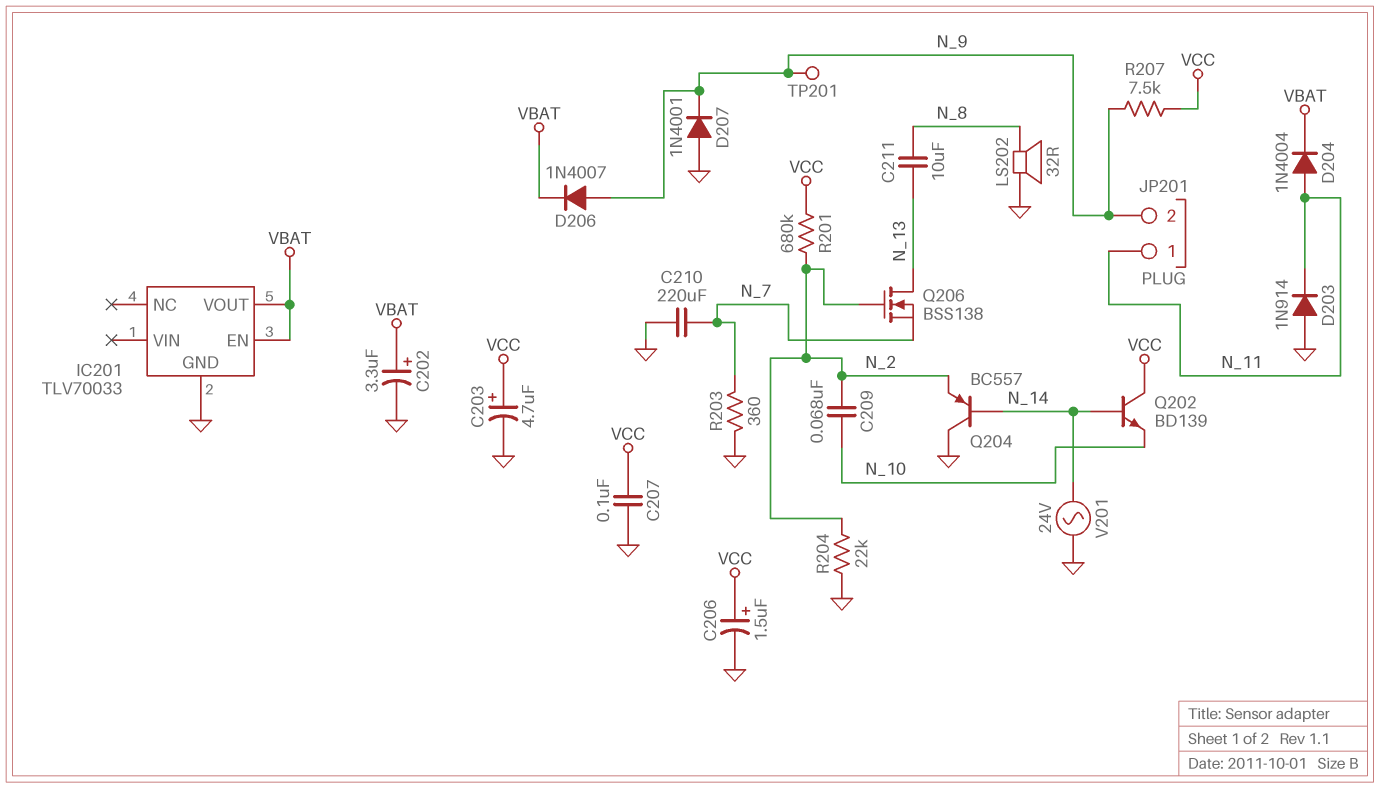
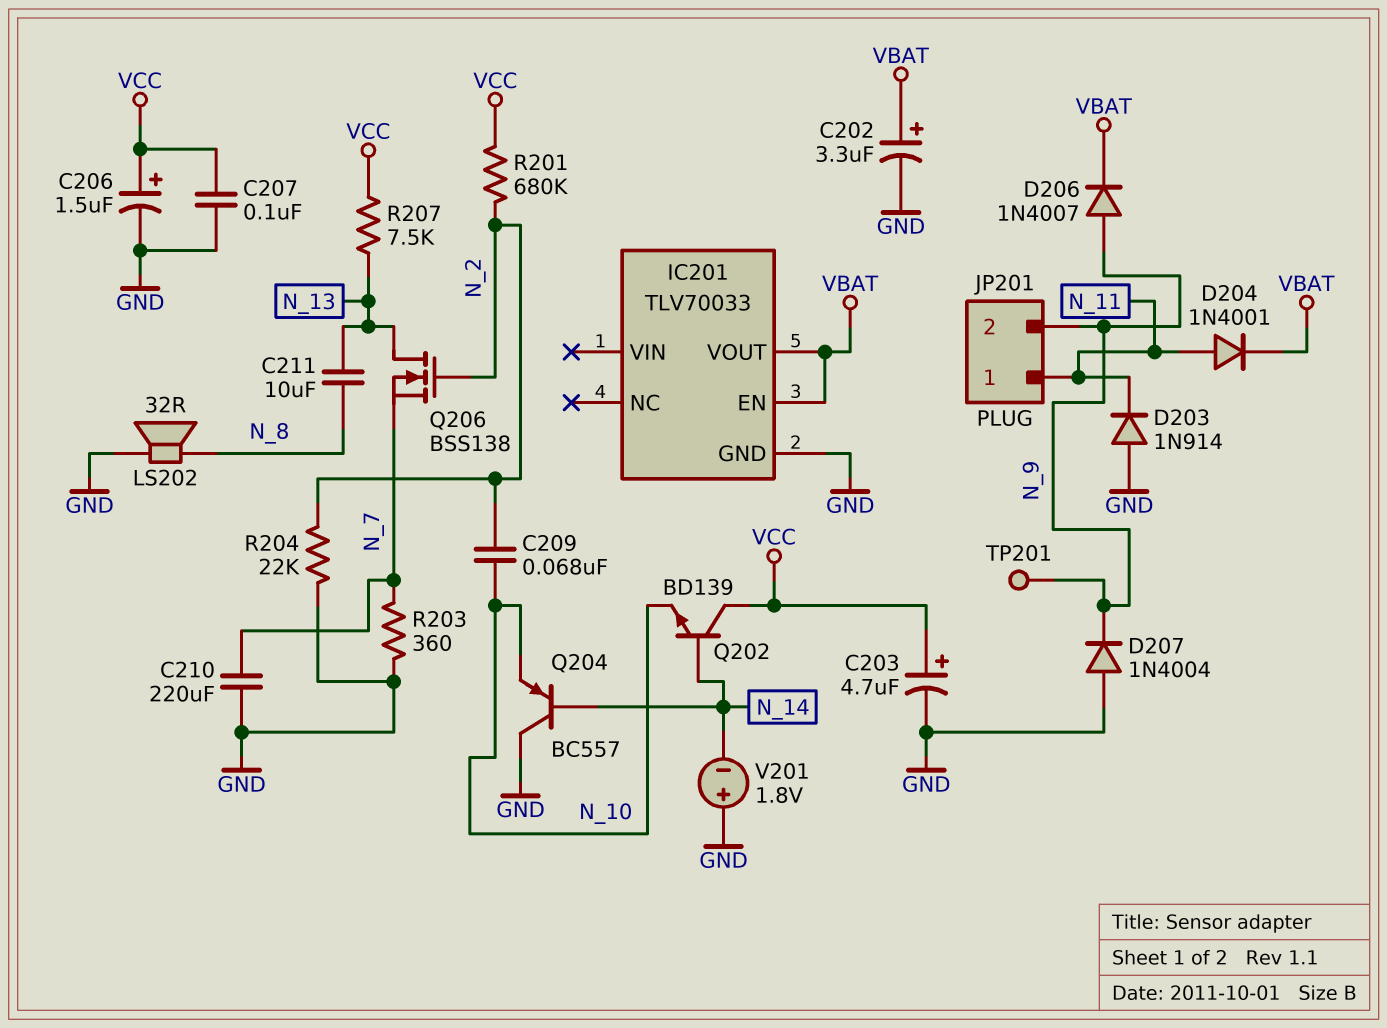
D204: diode 1N4004 (A N_11, K VBAT) -> diode 1N4001 (A N_11, K VBAT)
D207: diode 1N4001 (A GND, K N_9) -> diode 1N4004 (A GND, K N_9)
Q204: PNP BC557 (B N_14, C GND, E N_2) -> PNP BC557 (B N_14, C GND, E N_10)
R207: 7.5k (N_9, VCC) -> 7.5k (N_13, VCC)
V201: AC 24V (GND, N_14) -> 1.8V (plus GND, minus N_14)

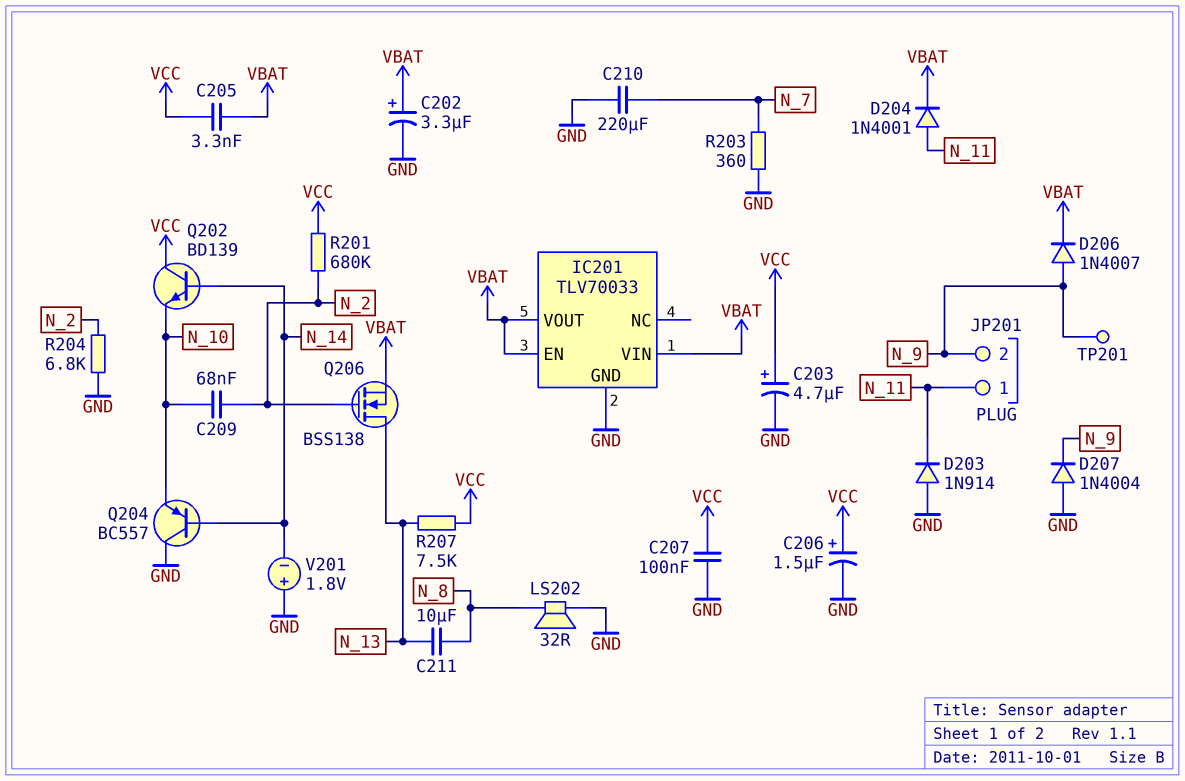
C205: none -> 3.3nF (VBAT, VCC)
IC201 pin VIN: none -> VBAT
Q206: NMOS BSS138 (G N_2, D N_13, S N_7) -> NMOS BSS138 (G N_2, D N_13, S VBAT)
R204: 22k (GND, N_2) -> 6.8k (GND, N_2)

